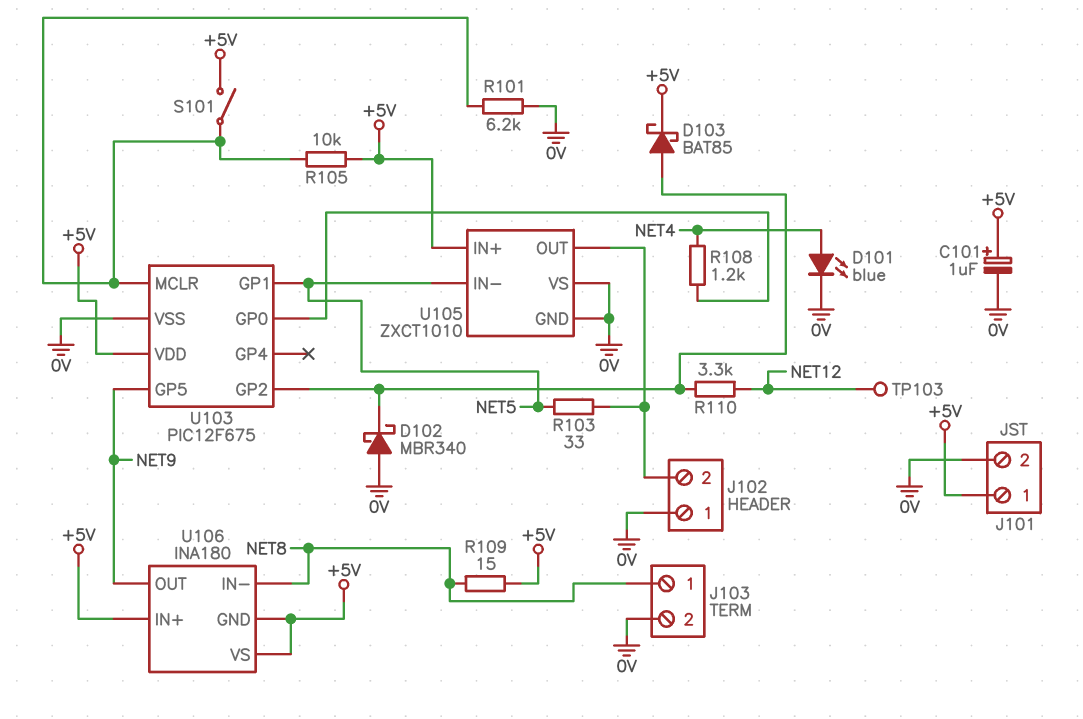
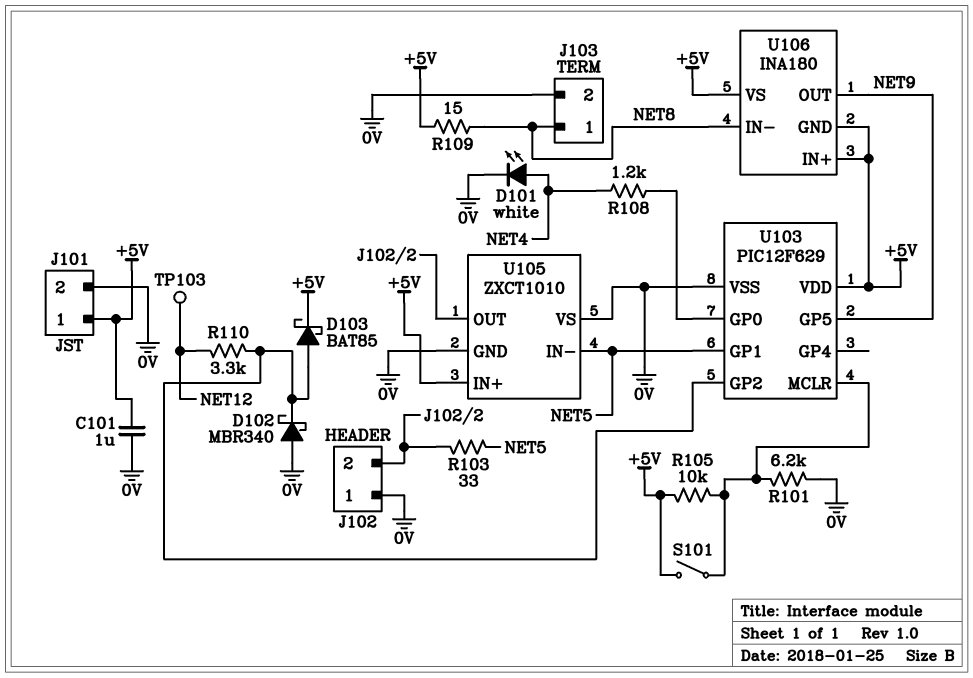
C101: 1uF (plus +5V, minus 0V) -> 1uF (+5V, 0V)
D101: LED blue (A NET4, K 0V) -> LED white (A NET4, K 0V)
U103: PIC12F675 -> PIC12F629

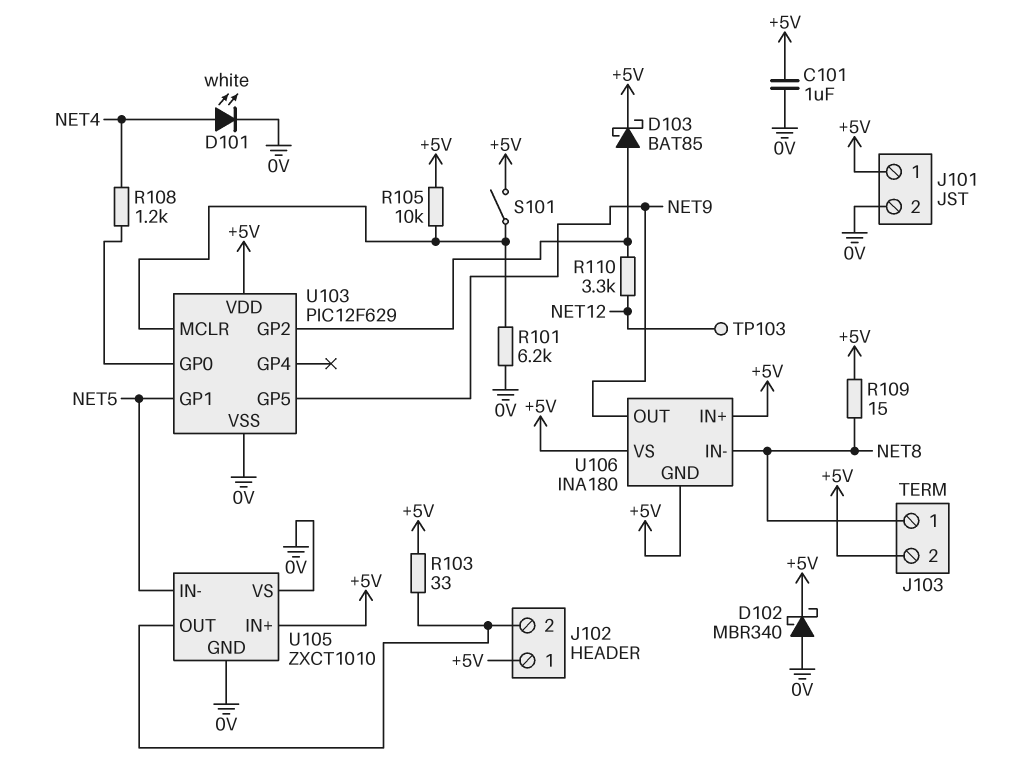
D102: schottky MBR340 (A 0V, K U103/GP2) -> schottky MBR340 (A 0V, K +5V)
J102 pin 1: 0V -> +5V
J103 pin 2: 0V -> +5V
R103: 33 (J102/2, NET5) -> 33 (+5V, J102/2)

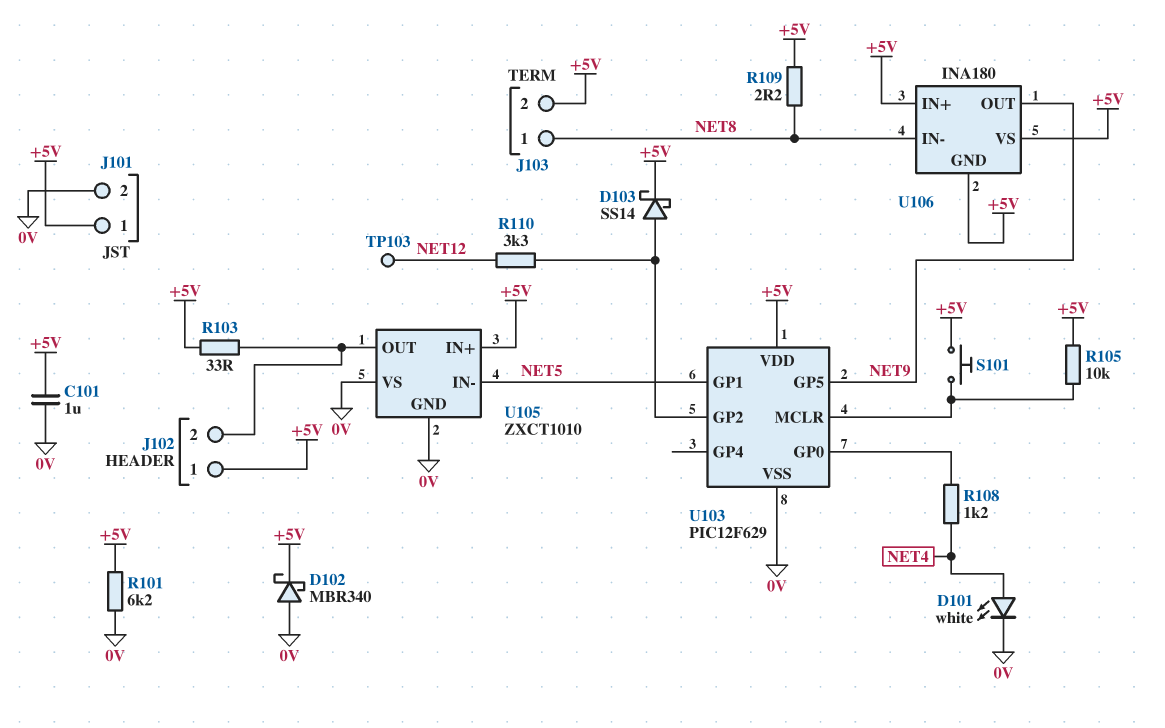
D103: schottky BAT85 (A U103/GP2, K +5V) -> schottky SS14 (A U103/GP2, K +5V)
R101: 6.2k (0V, U103/MCLR) -> 6.2k (+5V, 0V)
R109: 15 (+5V, NET8) -> 2.2 (+5V, NET8)
S101: switch (+5V, U103/MCLR) -> button (+5V, U103/MCLR)

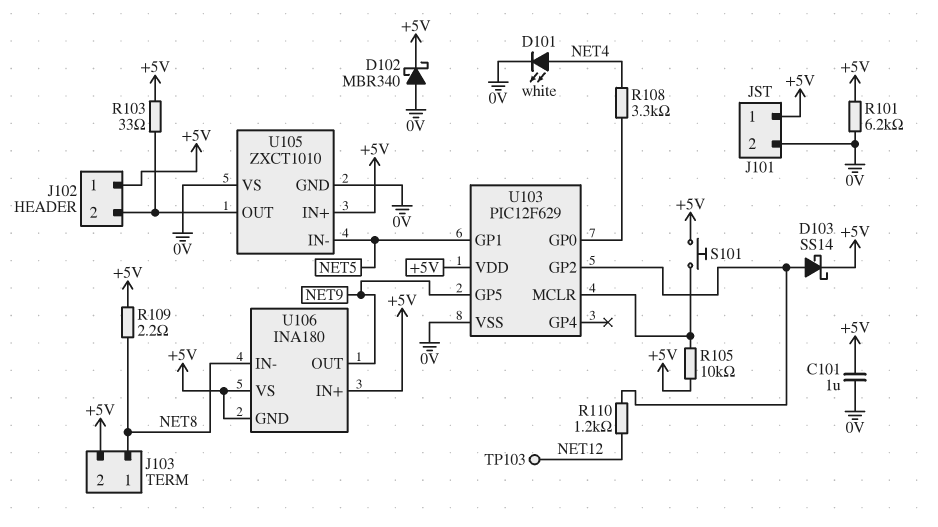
R108: 1.2k (NET4, U103/GP0) -> 3.3k (NET4, U103/GP0)
R110: 3.3k (NET12, U103/GP2) -> 1.2k (NET12, U103/GP2)

